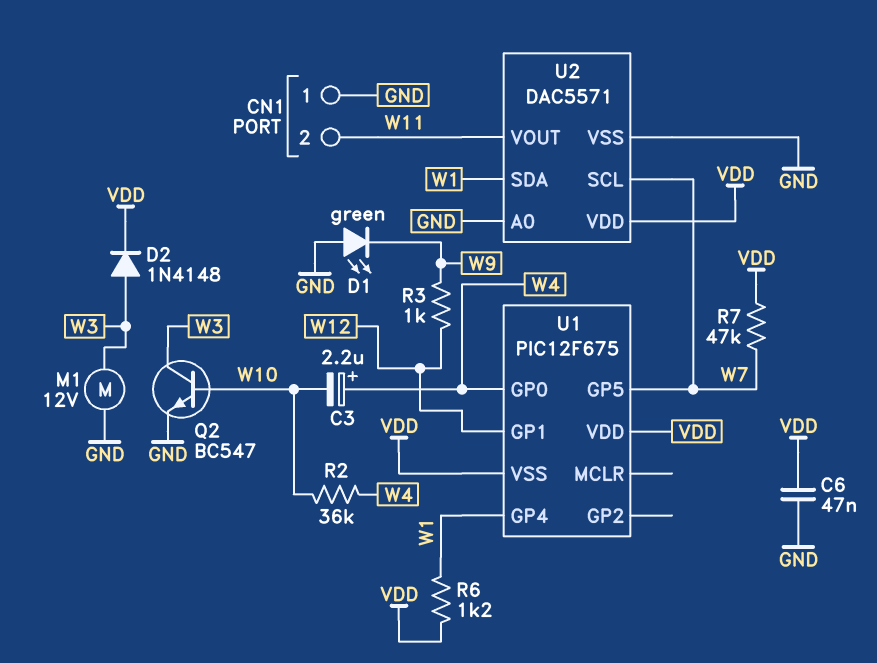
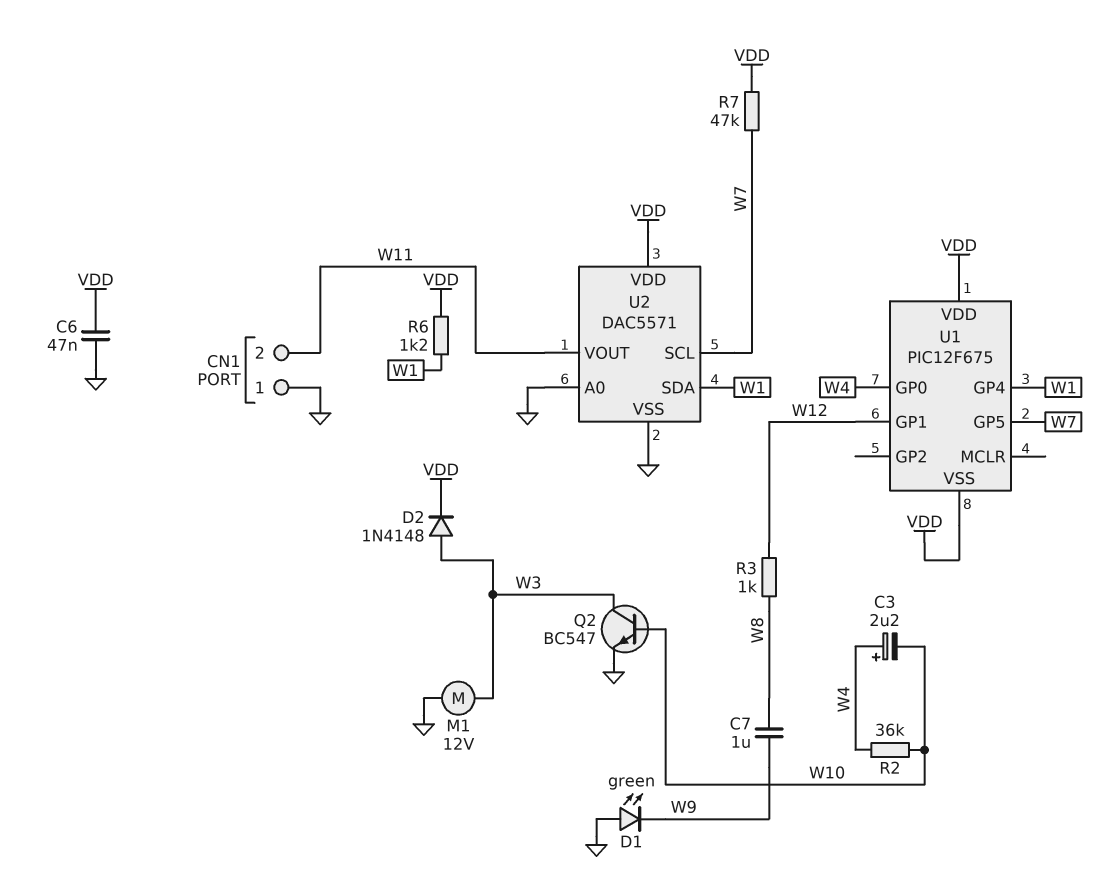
C7: none -> 1uF (W8, W9)
R3: 1k (W9, W12) -> 1k (W8, W12)

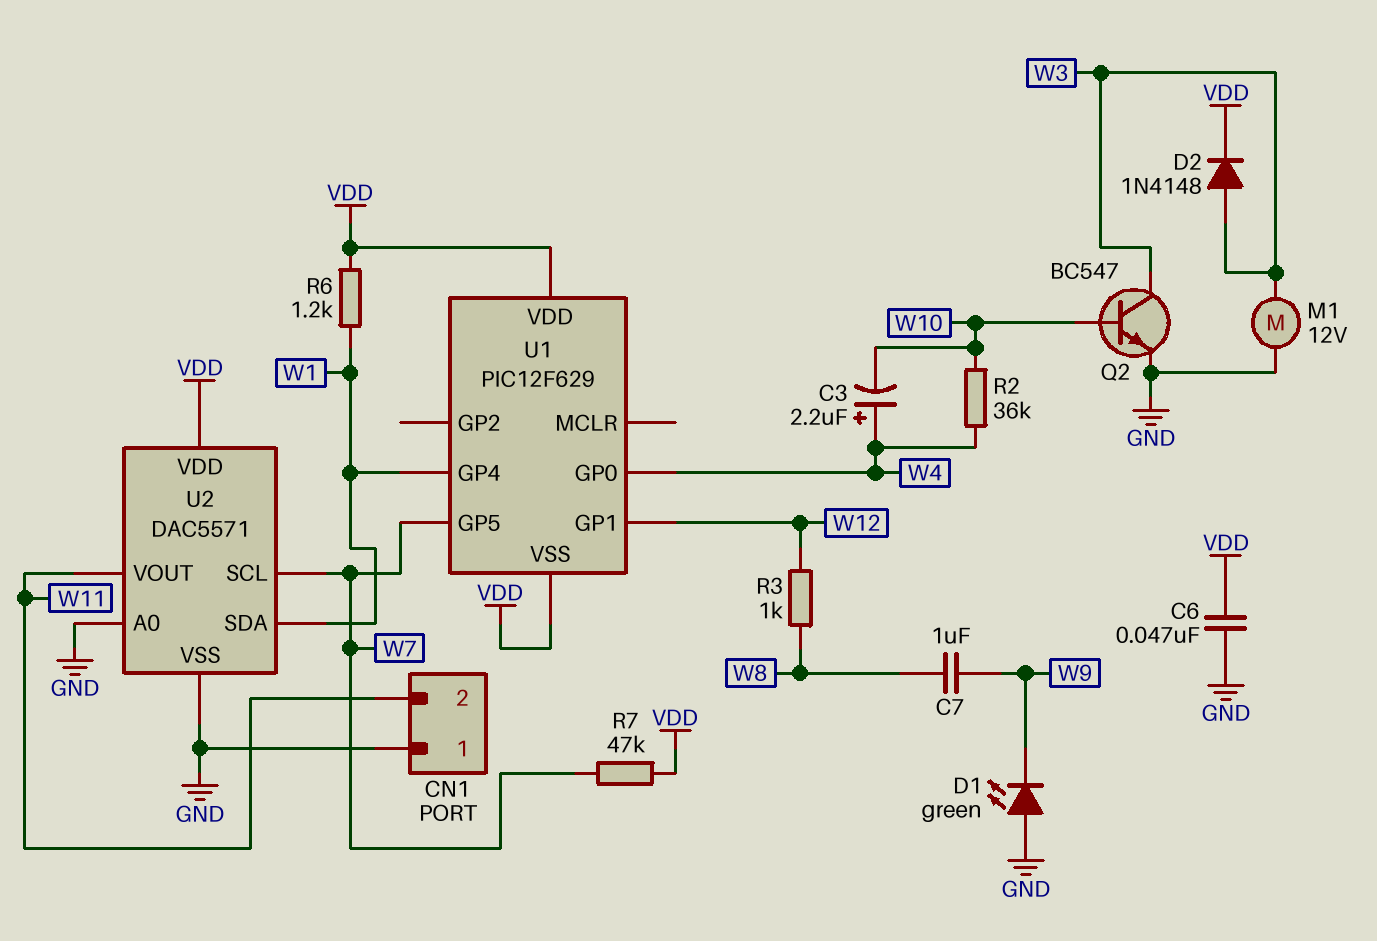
U1: PIC12F675 -> PIC12F629

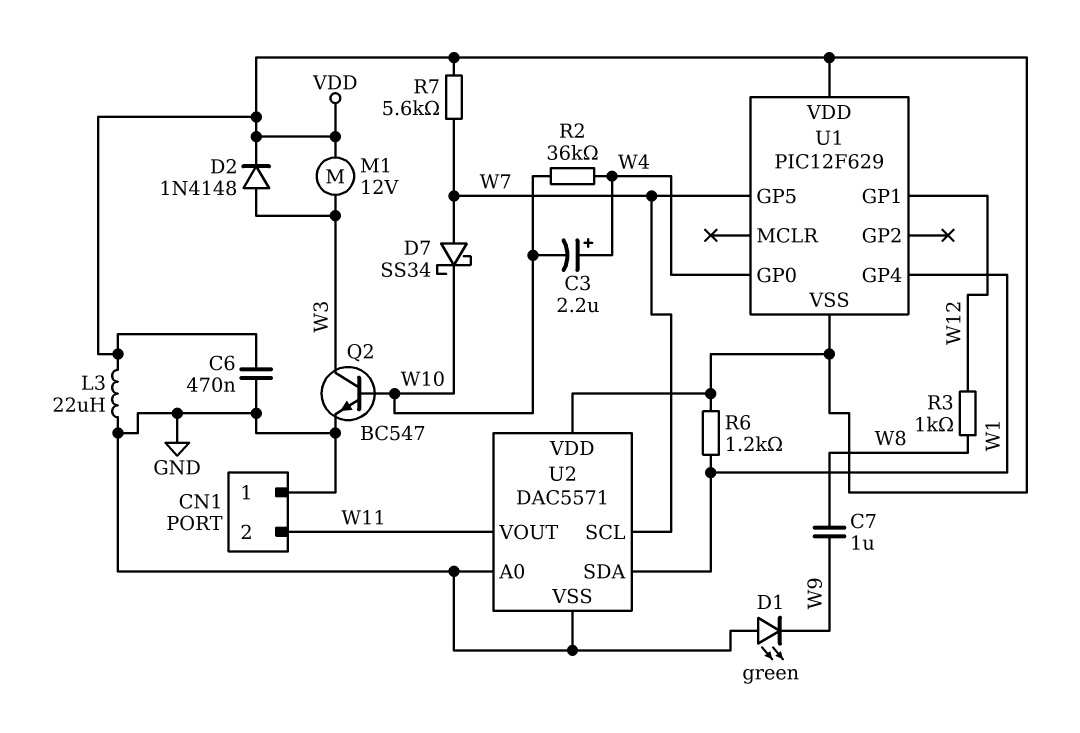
C6: 47nF (GND, VDD) -> 470nF (GND, VDD)
D7: none -> schottky SS34 (A W7, K W10)
L3: none -> 22uH (GND, VDD)
M1: motor 12V (GND, W3) -> motor 12V (VDD, W3)
R7: 47k (VDD, W7) -> 5.6k (VDD, W7)

